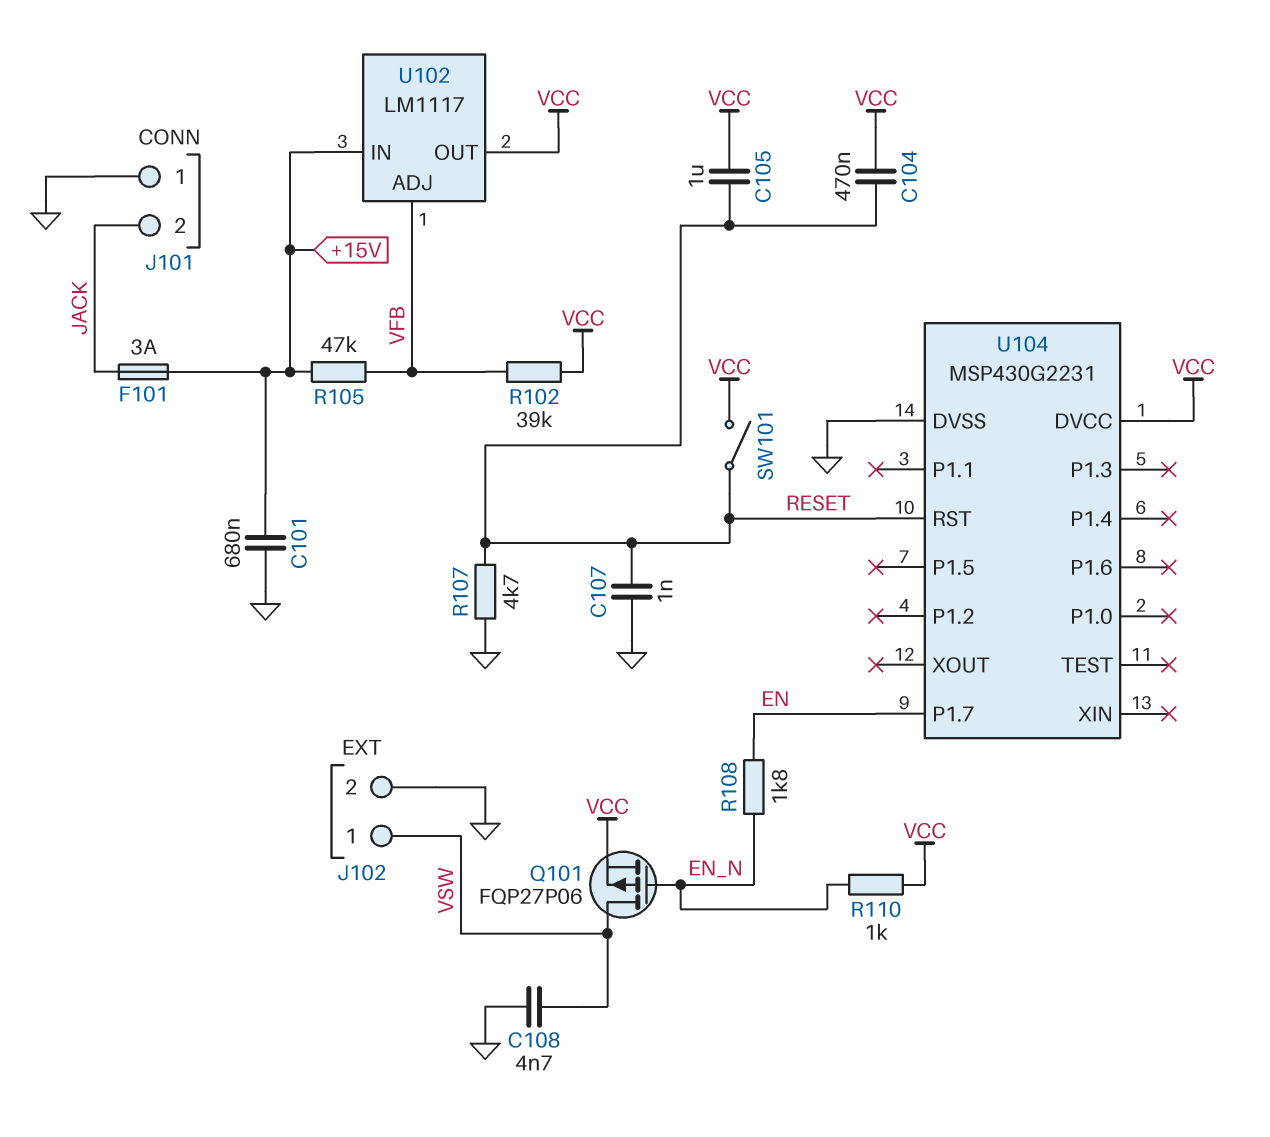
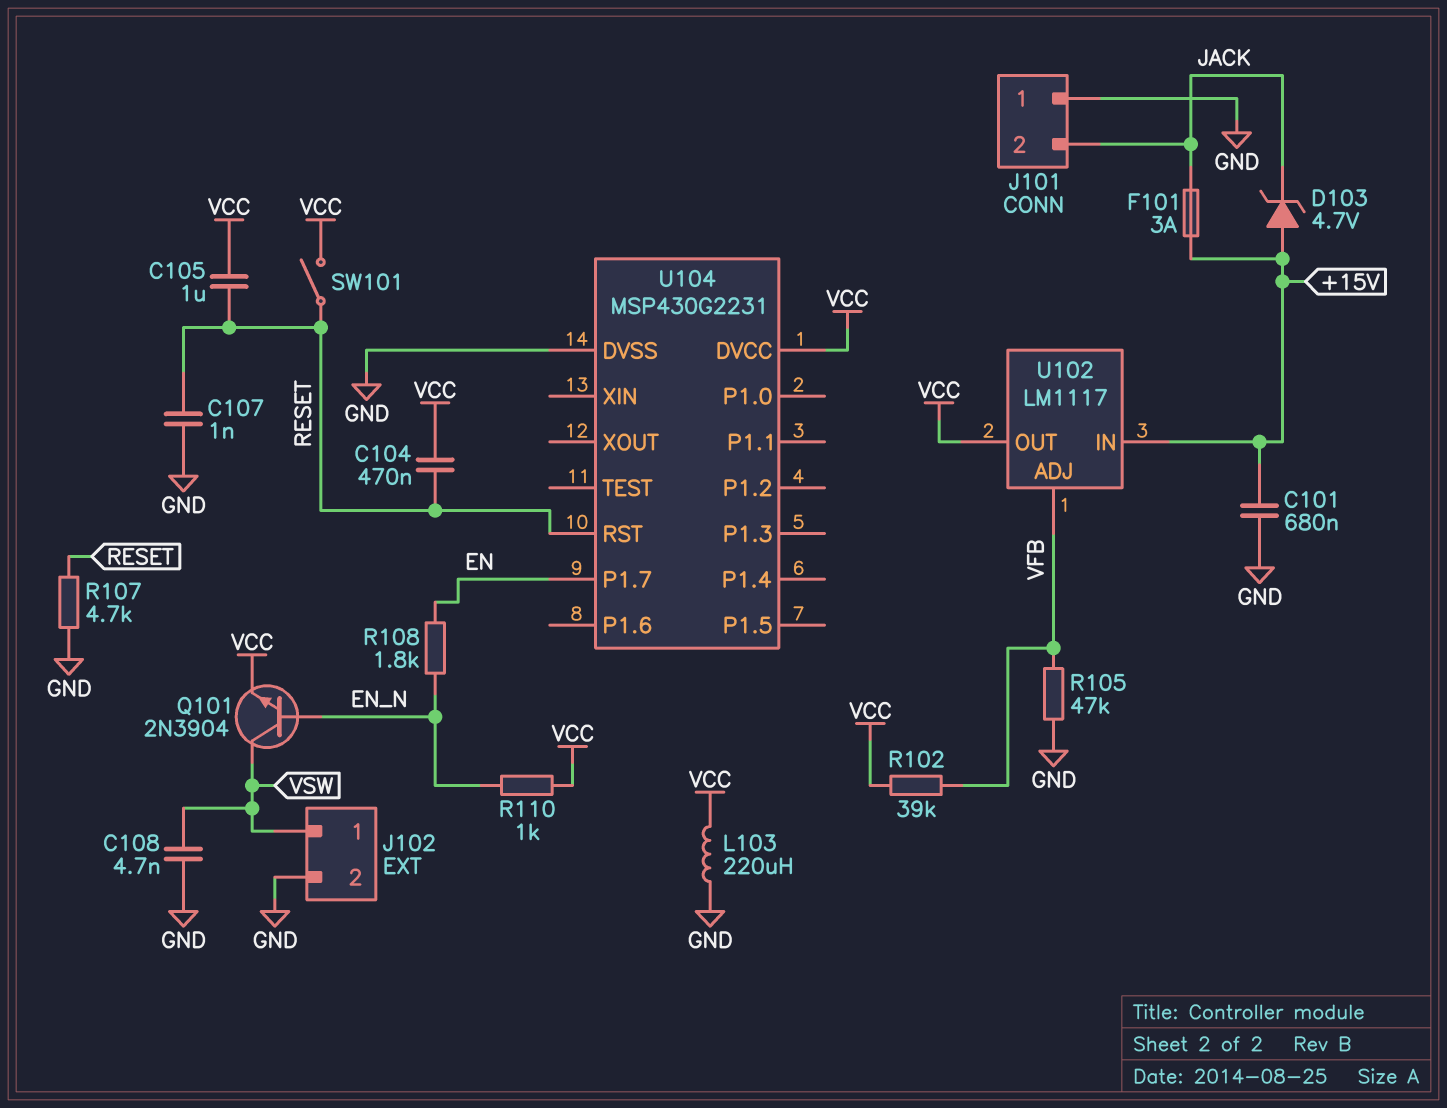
D103: none -> zener 4.7V (A +15V, K JACK)
L103: none -> 220uH (GND, VCC)
Q101: PMOS FQP27P06 (G EN_N, D VSW, S VCC) -> NPN 2N3904 (B EN_N, C VSW, E VCC)
R105: 47k (+15V, VFB) -> 47k (GND, VFB)

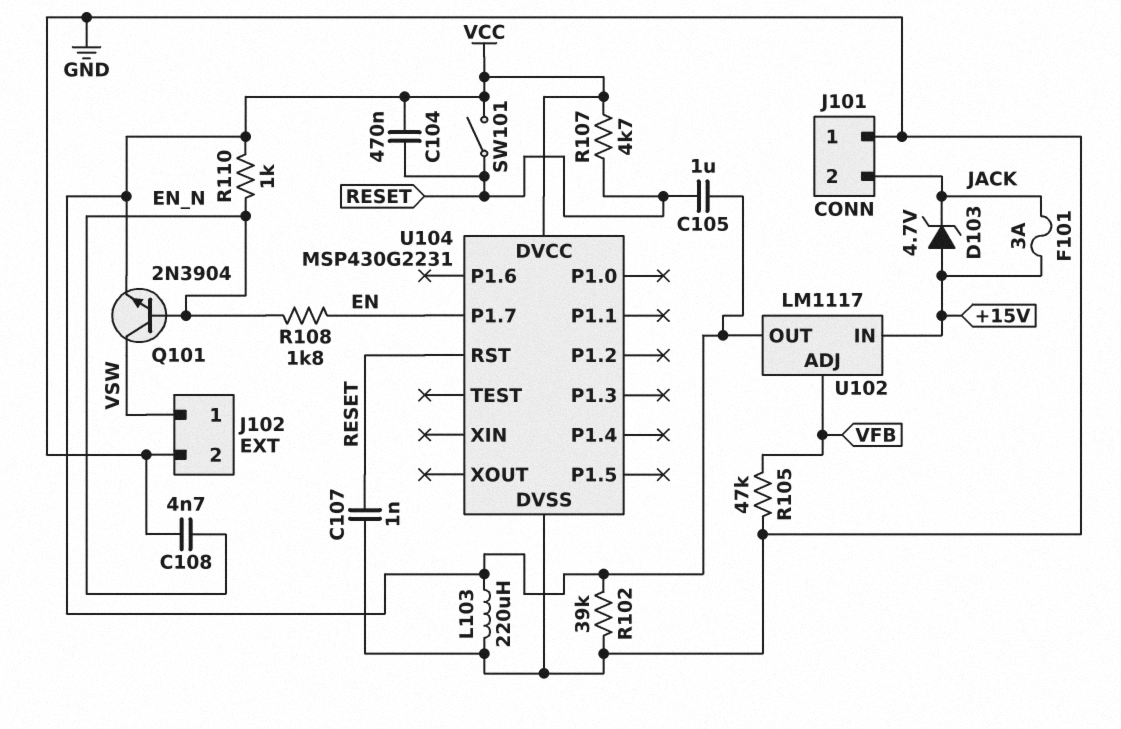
C101: 680nF (+15V, GND) -> none
C108: 4.7nF (GND, VSW) -> 4.7nF (EN_N, GND)
R102: 39k (VCC, VFB) -> 39k (GND, VCC)
R107: 4.7k (GND, RESET) -> 4.7k (RESET, VCC)

